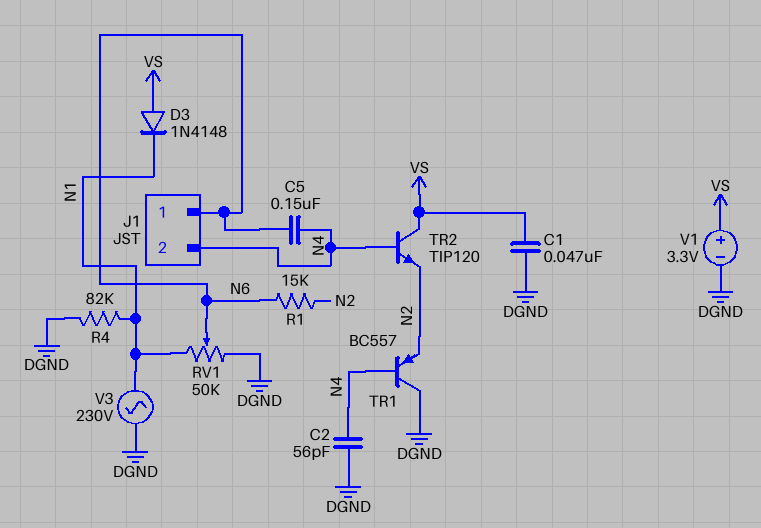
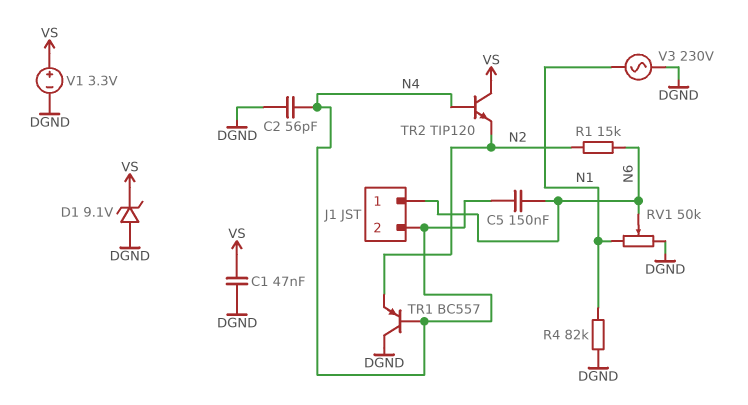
D1: none -> zener 9.1V (A DGND, K VS)
D3: diode 1N4148 (A VS, K N1) -> none

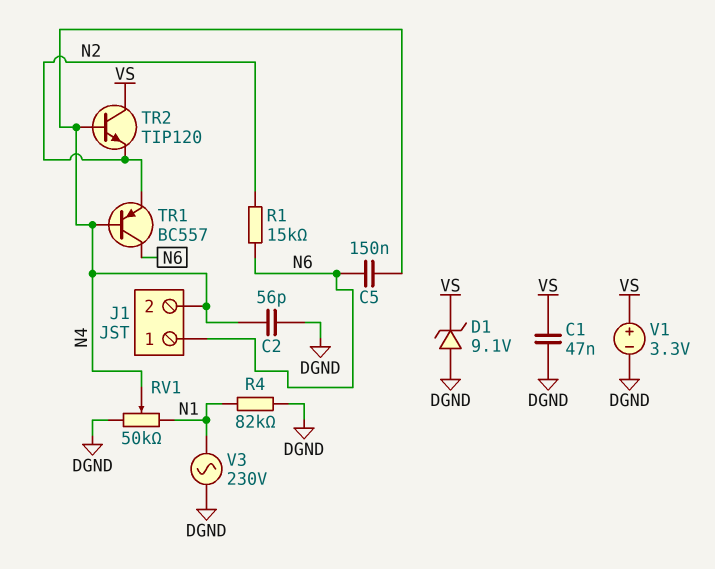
RV1: 50k (DGND, N1, wiper N6) -> 50k (DGND, N1, wiper N4)
TR1: PNP BC557 (B N4, C DGND, E N2) -> PNP BC557 (B N4, C N6, E N2)

